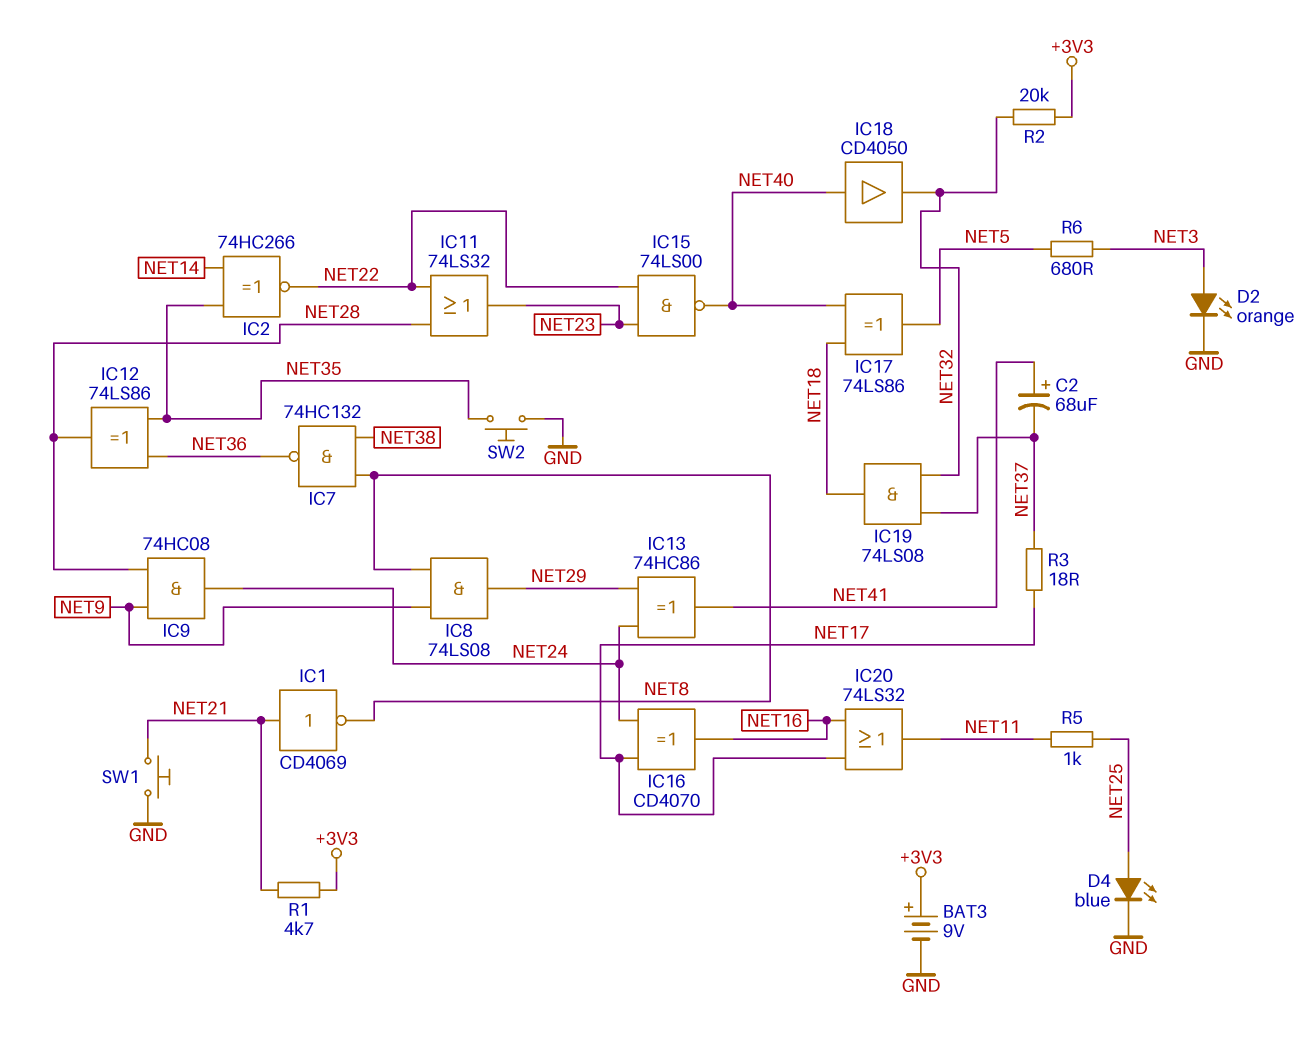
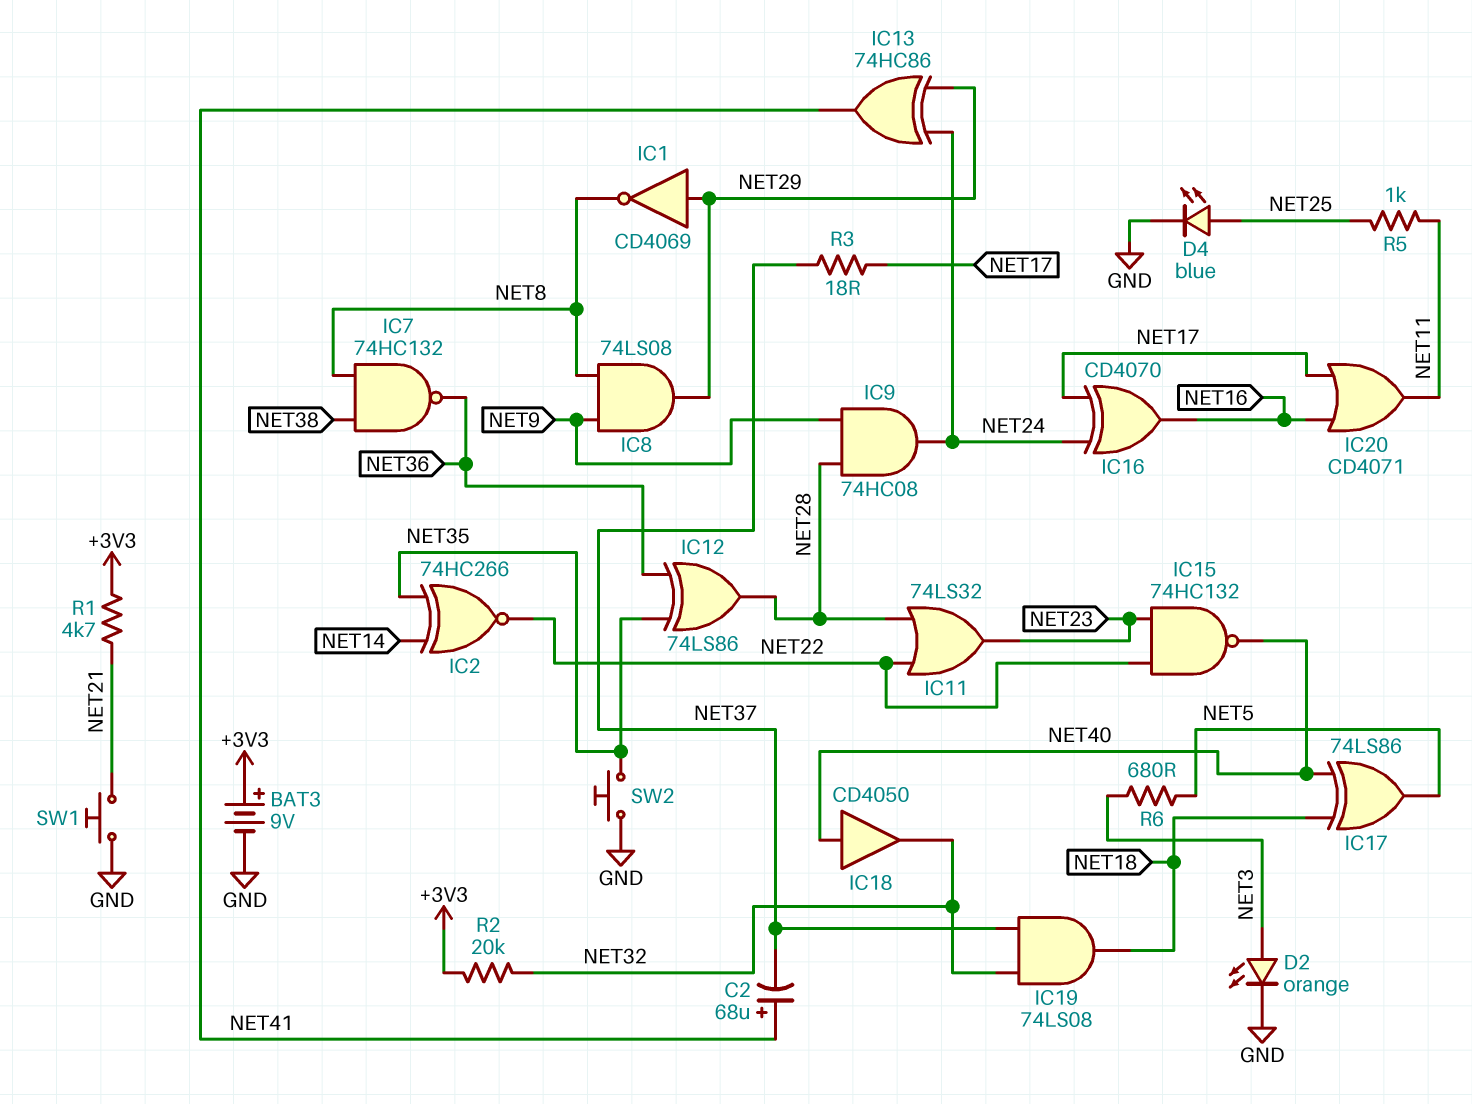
IC1: NOT CD4069 (in NET21, out NET8) -> NOT CD4069 (in NET29, out NET8)
IC15: NAND 74LS00 (in NET22, in NET23, out NET40) -> NAND 74HC132 (in NET22, in NET23, out NET40)
IC20: OR 74LS32 (in NET16, in NET17, out NET11) -> OR CD4071 (in NET16, in NET17, out NET11)

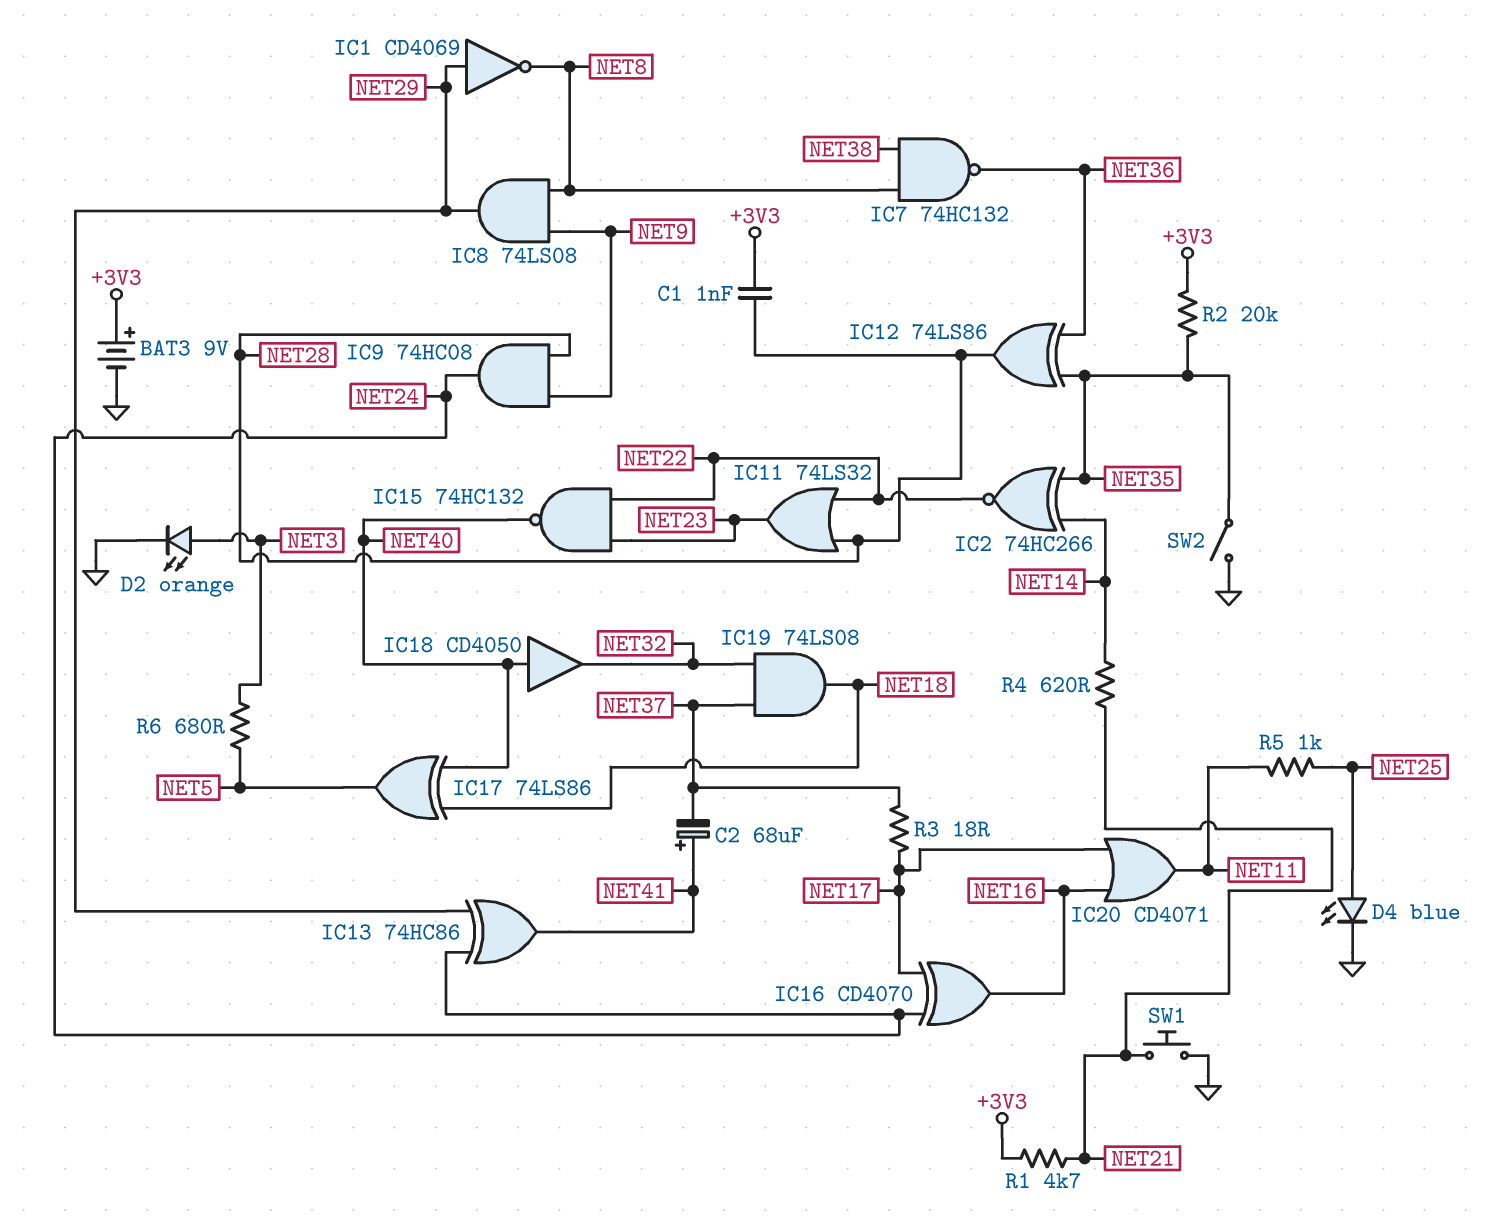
C1: none -> 1nF (+3V3, NET28)
R2: 20k (+3V3, NET32) -> 20k (+3V3, NET35)
R4: none -> 620 (NET14, NET21)
SW2: button (GND, NET35) -> switch (GND, NET35)

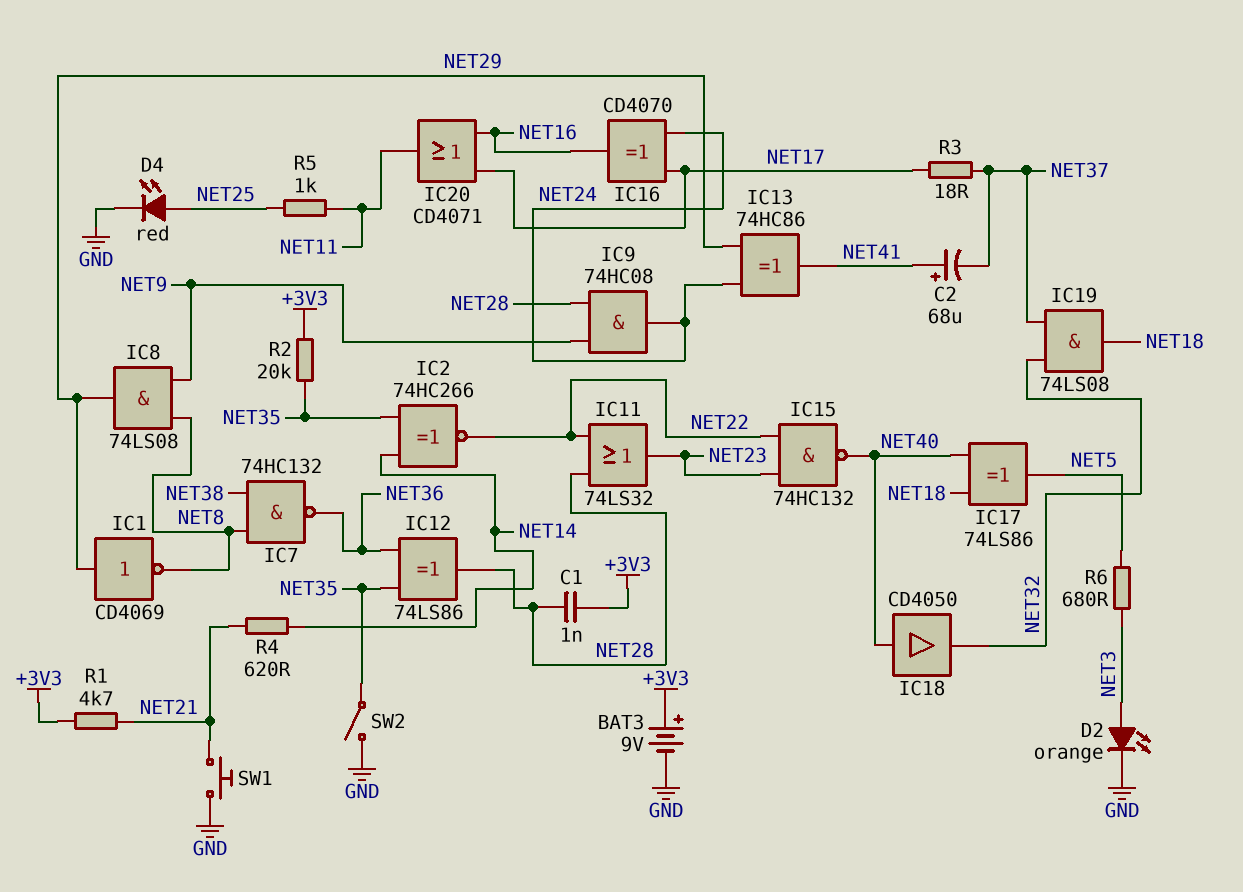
D4: LED blue (A NET25, K GND) -> LED red (A NET25, K GND)

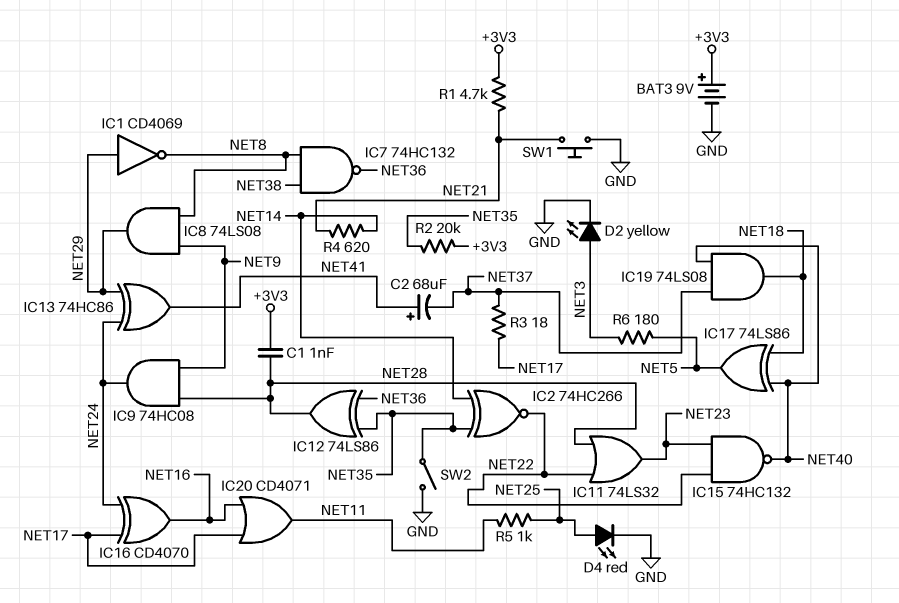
D2: LED orange (A NET3, K GND) -> LED yellow (A NET3, K GND)
IC18: buffer CD4050 (in NET40, out NET32) -> none
IC19: AND 74LS08 (in NET32, in NET37, out NET18) -> AND 74LS08 (in NET37, in NET40, out NET18)
R6: 680 (NET3, NET5) -> 180 (NET3, NET5)

